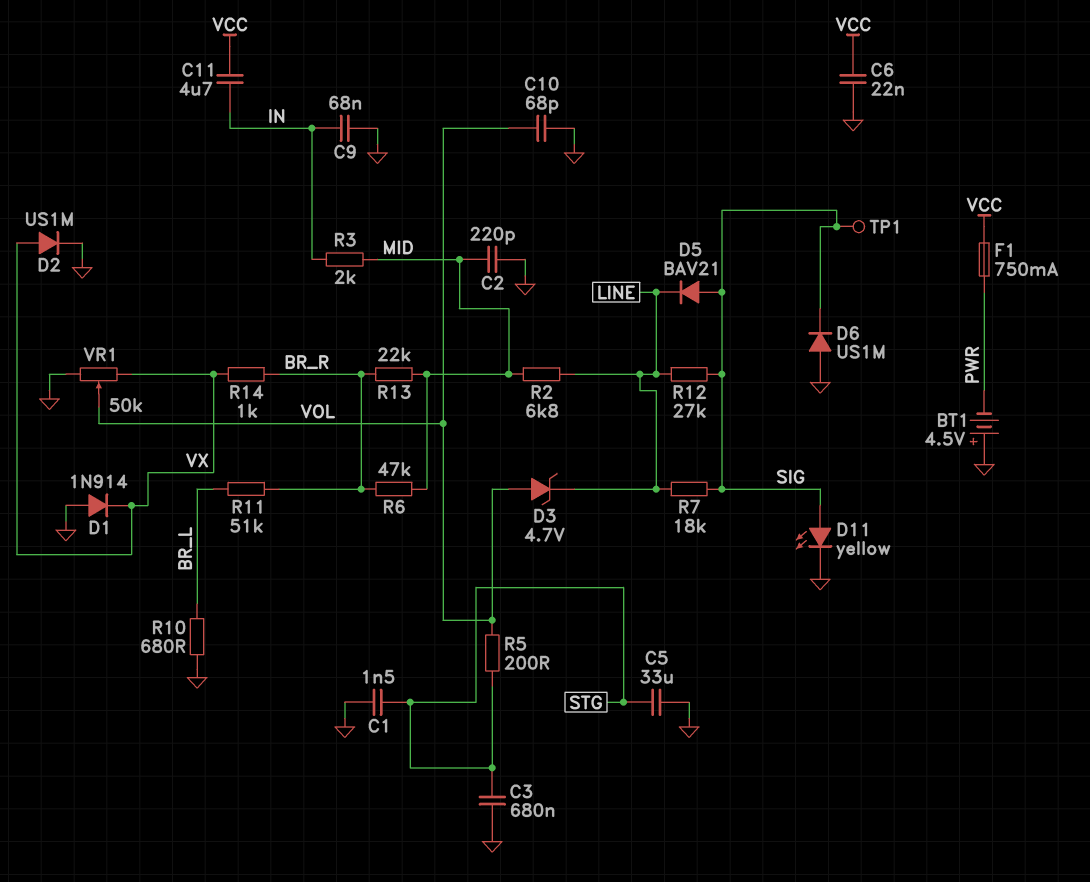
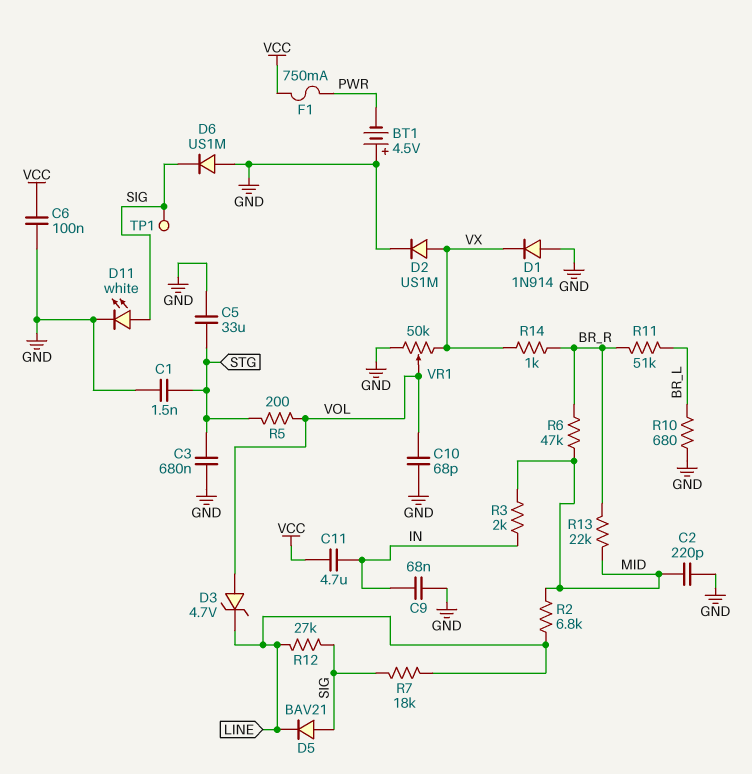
C6: 22nF (GND, VCC) -> 100nF (GND, VCC)
D11: LED yellow (A SIG, K GND) -> LED white (A SIG, K GND)

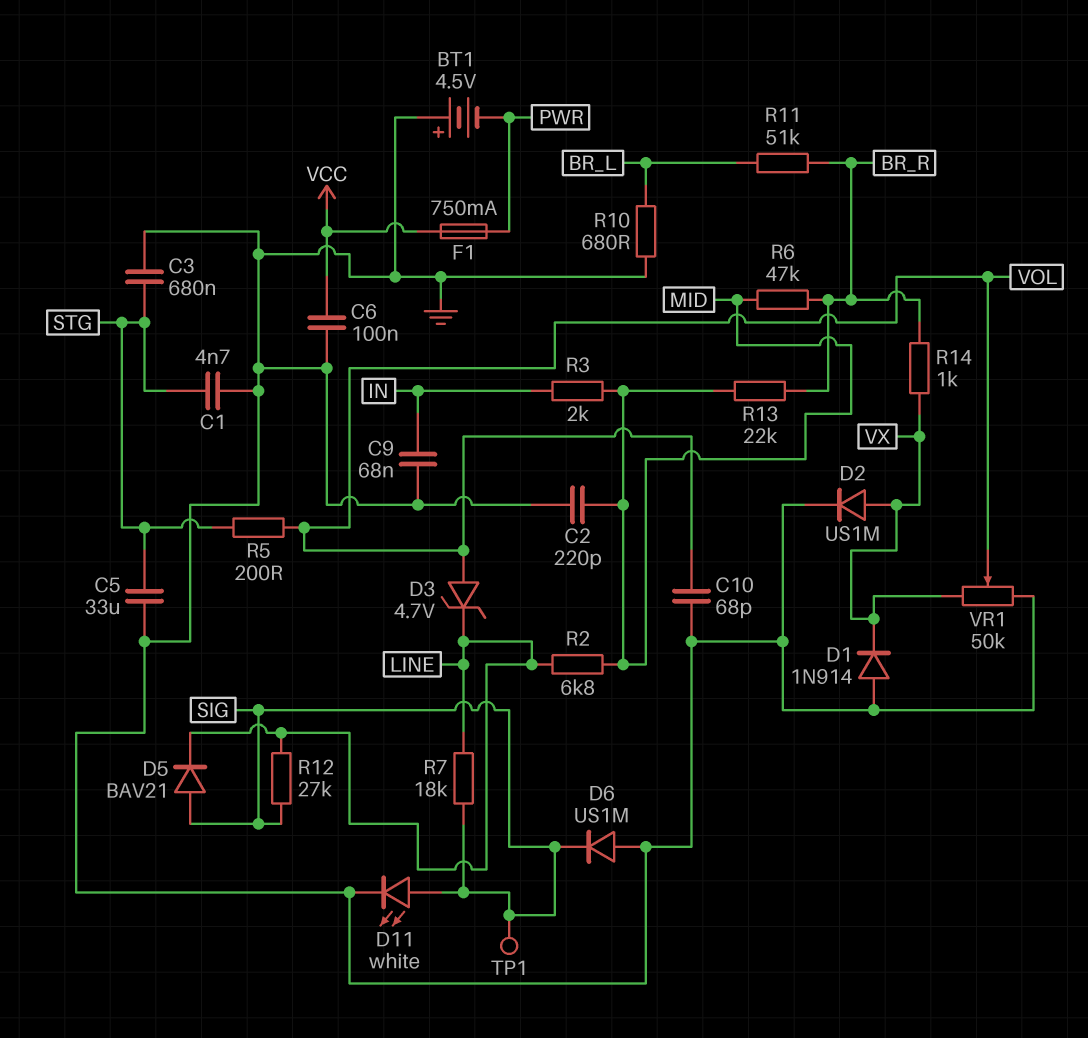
C1: 1.5nF (GND, STG) -> 4.7nF (GND, STG)
C11: 4.7uF (IN, VCC) -> none

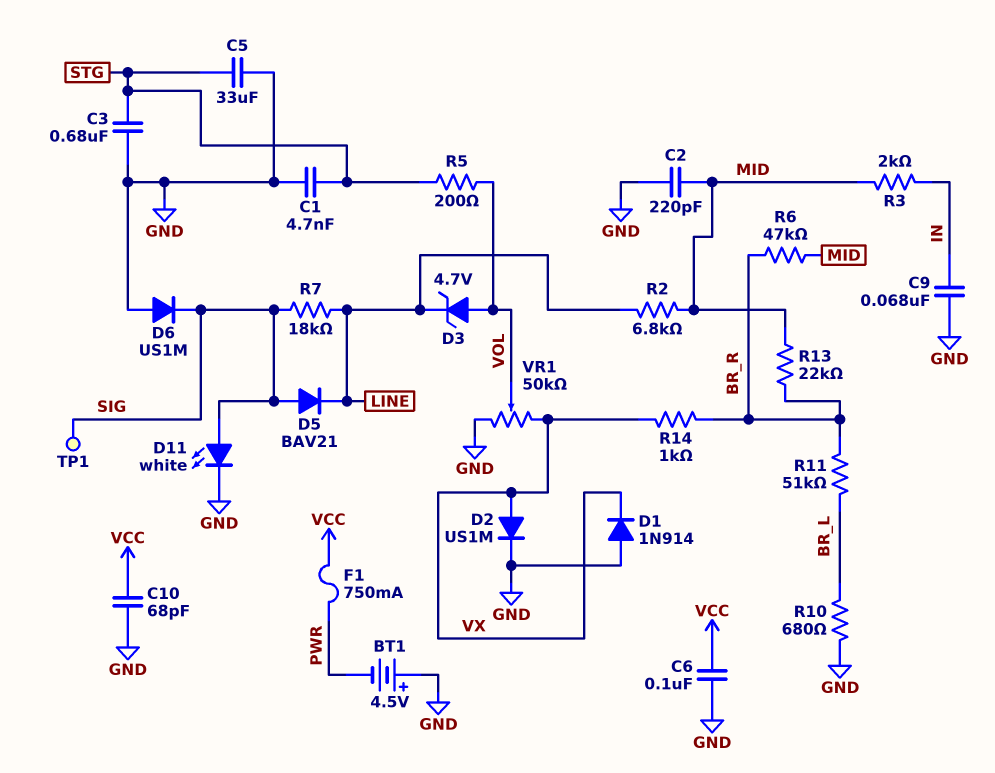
C10: 68pF (GND, VOL) -> 68pF (GND, VCC)
R12: 27k (LINE, SIG) -> none

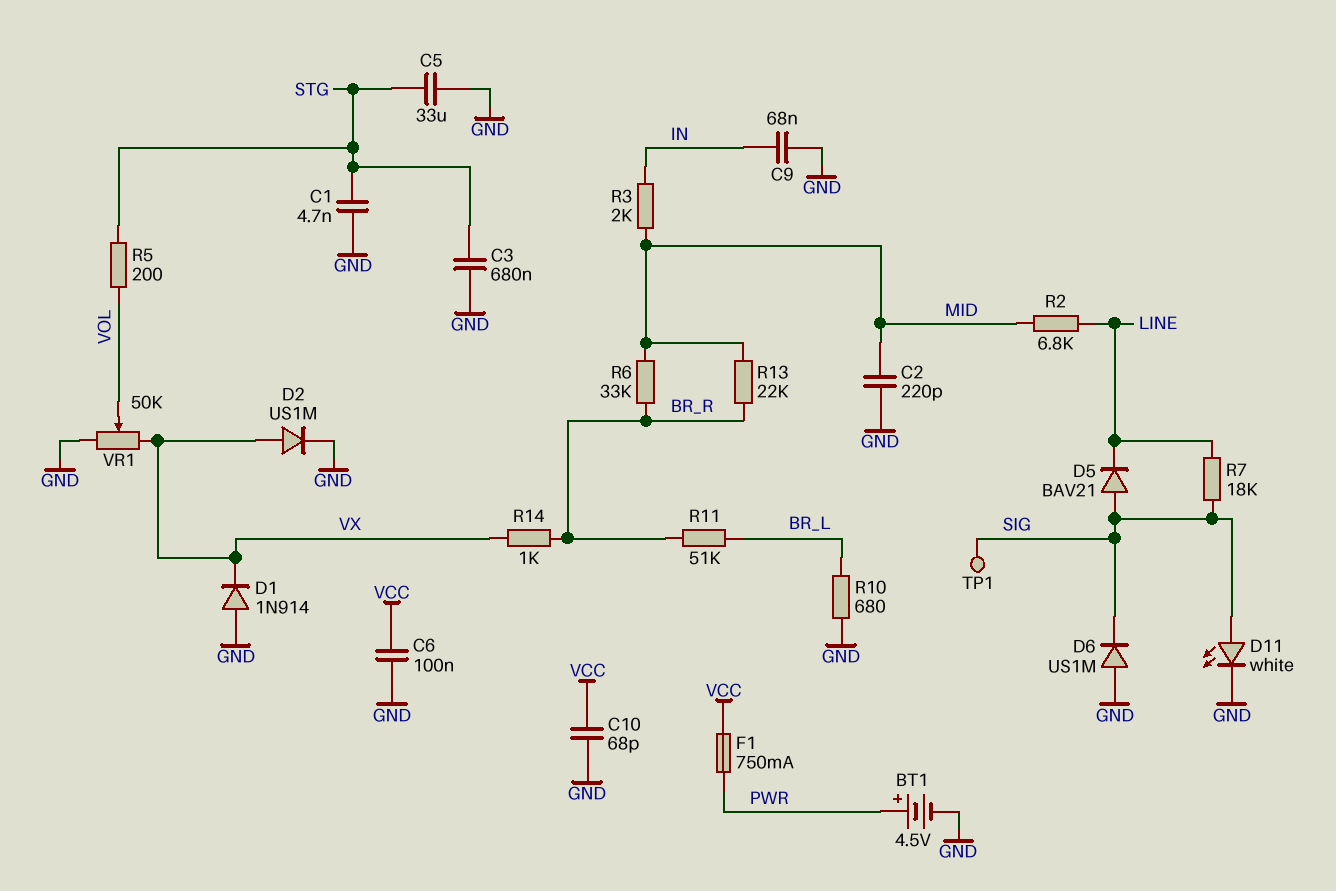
BT1: 4.5V (plus GND, minus PWR) -> 4.5V (plus PWR, minus GND)
D3: zener 4.7V (A VOL, K LINE) -> none
R6: 47k (BR_R, MID) -> 33k (BR_R, MID)

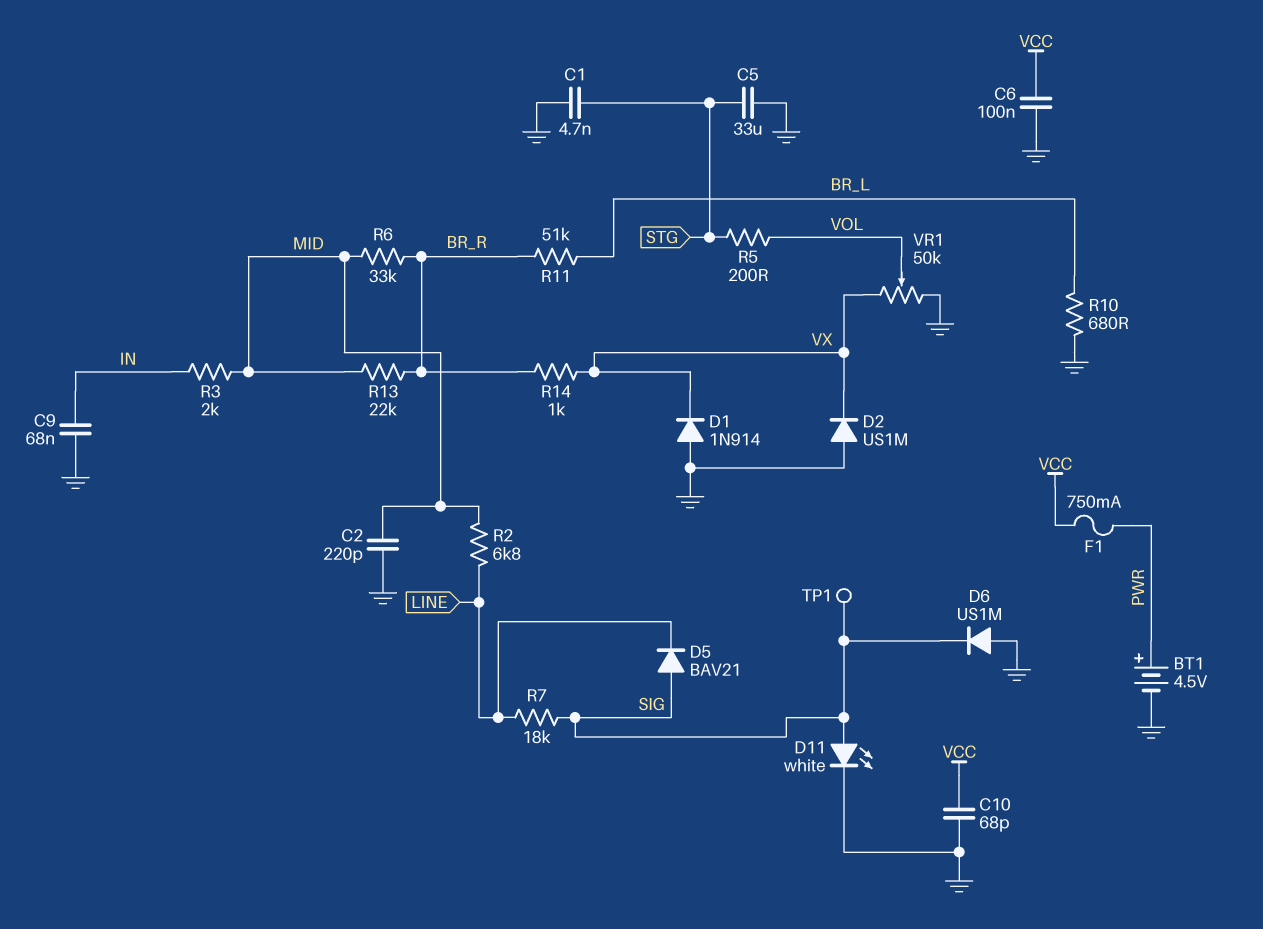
C3: 680nF (GND, STG) -> none
D2: diode US1M (A VX, K GND) -> diode US1M (A GND, K VX)

